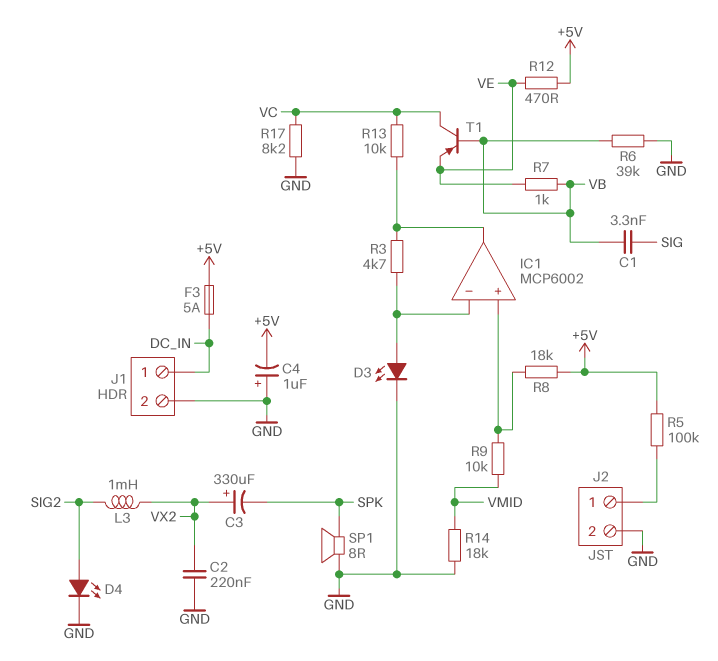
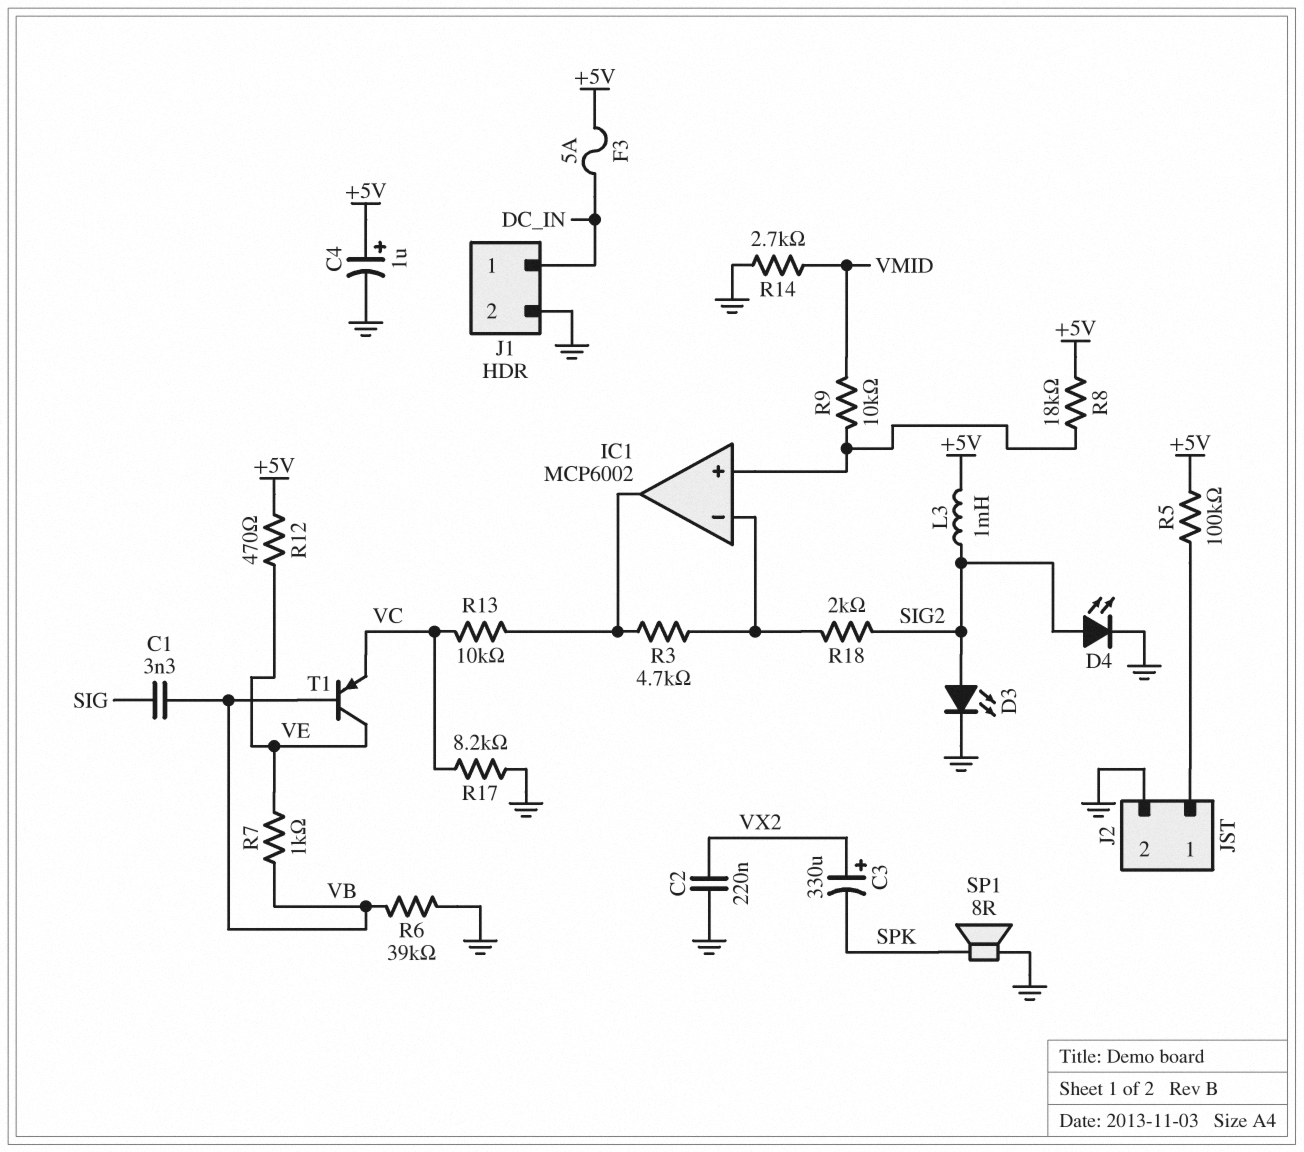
C4: 1uF (plus GND, minus +5V) -> 1uF (plus +5V, minus GND)
D3: LED (A IC1/in-, K GND) -> LED (A SIG2, K GND)
L3: 1mH (SIG2, VX2) -> 1mH (+5V, SIG2)
R14: 18k (GND, VMID) -> 2.7k (GND, VMID)
R18: none -> 2k (IC1/in-, SIG2)
T1: PNP (B VB, C VC, E VE) -> PNP (B VB, C VE, E VC)

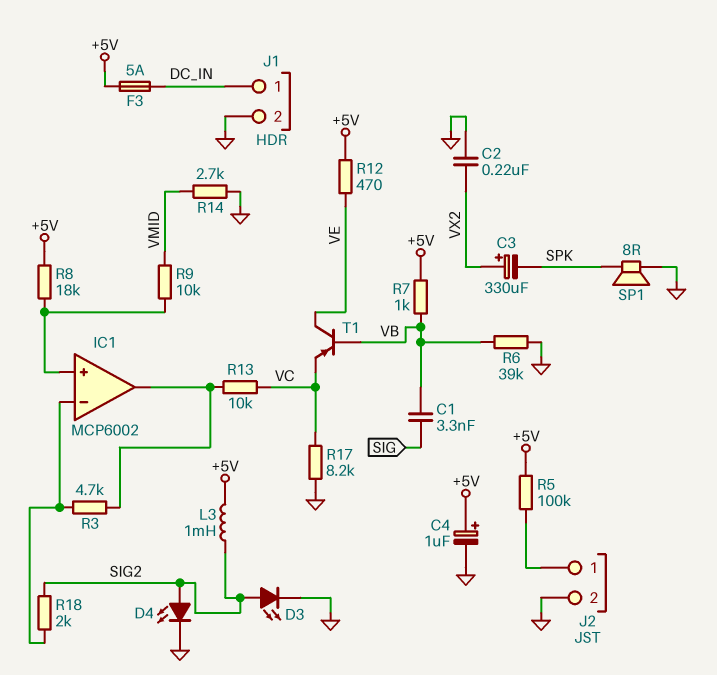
R7: 1k (VB, VE) -> 1k (+5V, VB)

